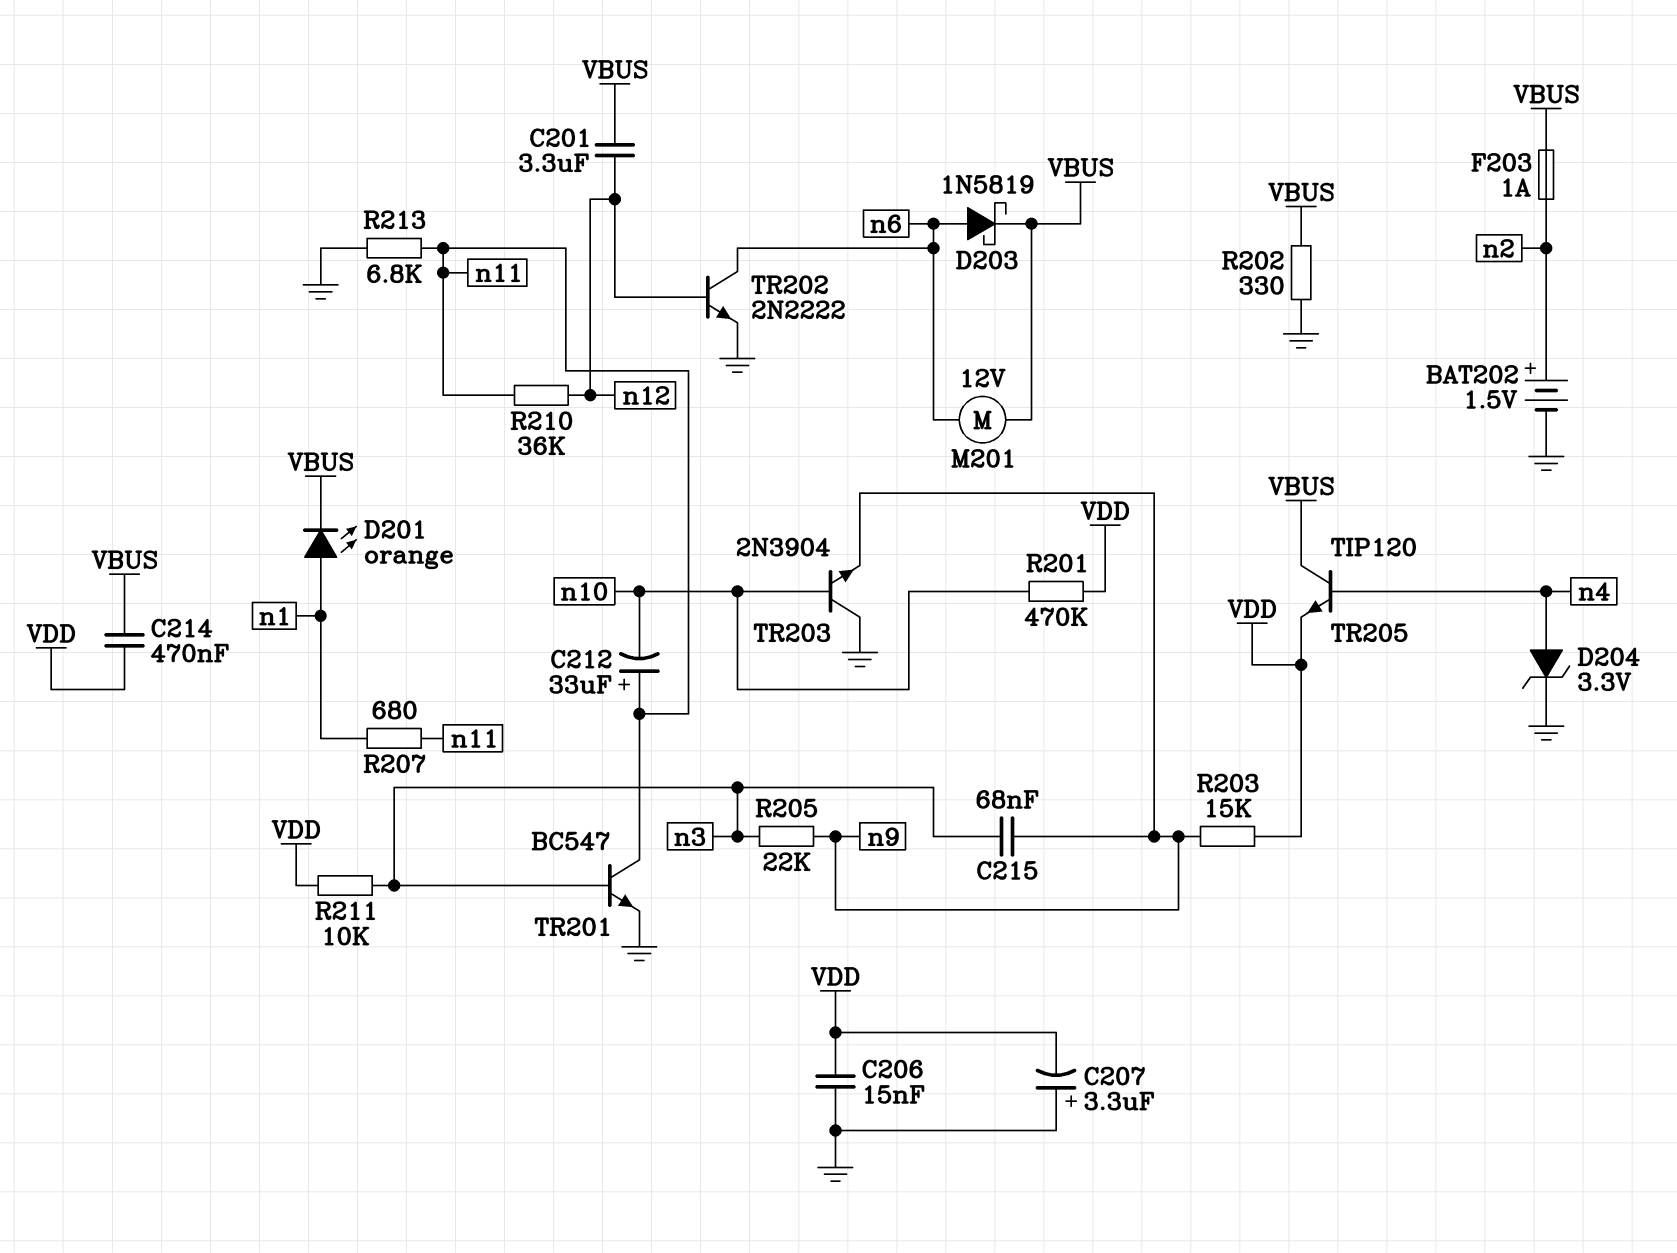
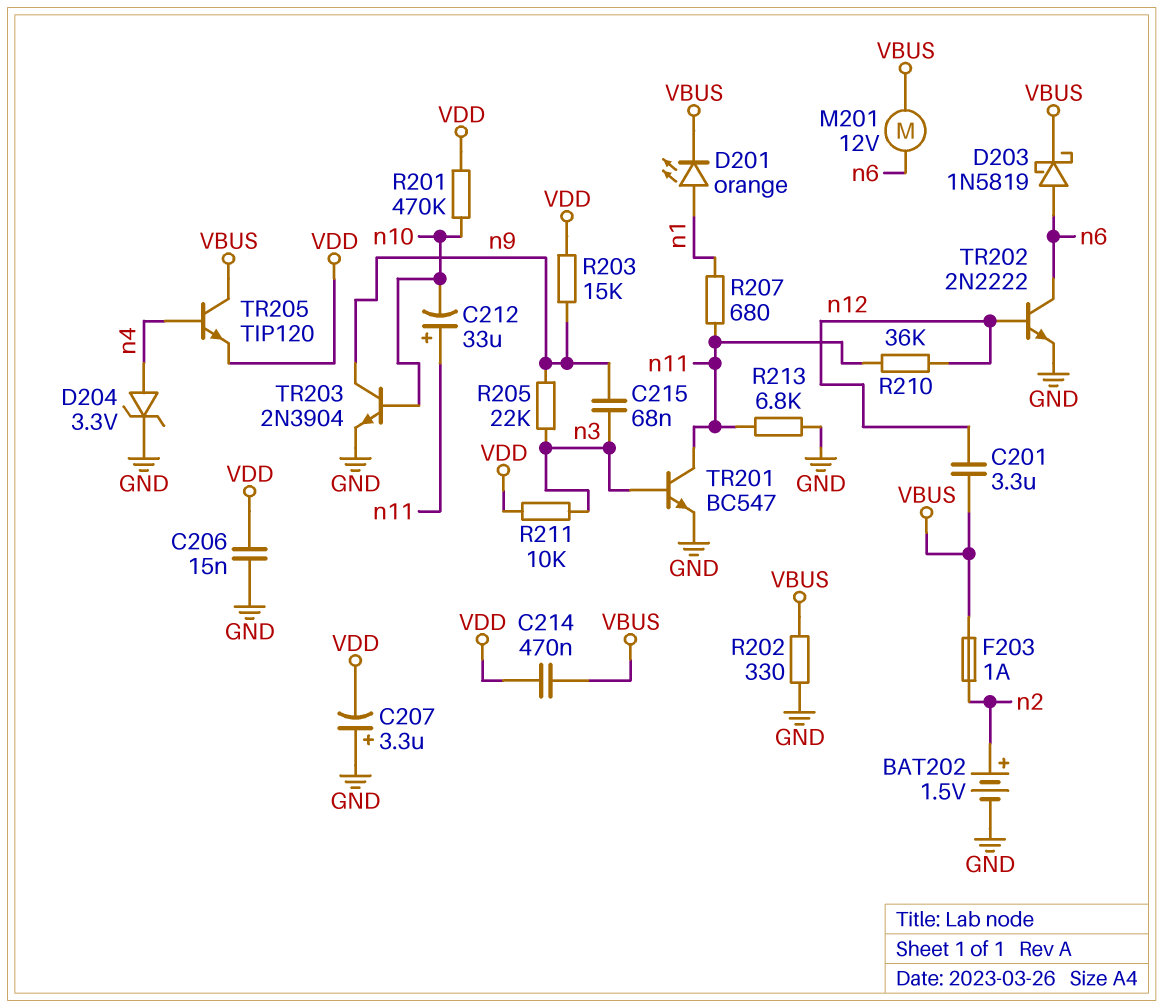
TR203: NPN 2N3904 (B n10, C GND, E n9) -> NPN 2N3904 (B n10, C n9, E GND)

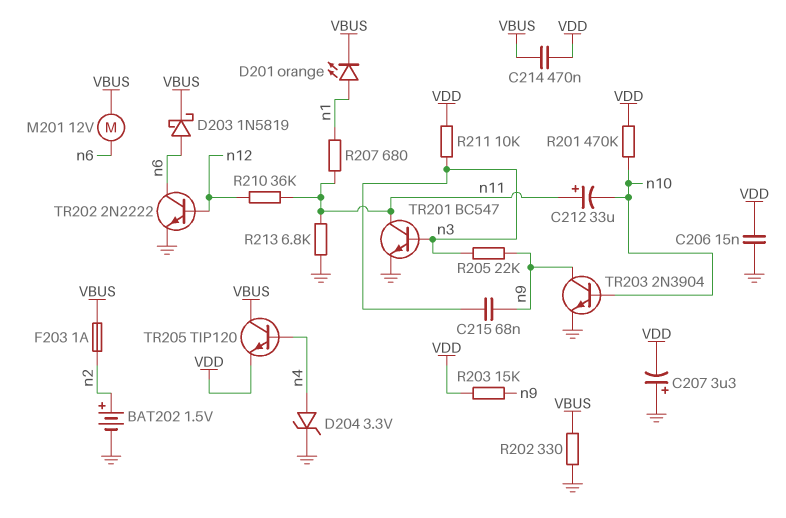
C201: 3.3uF (VBUS, n12) -> none

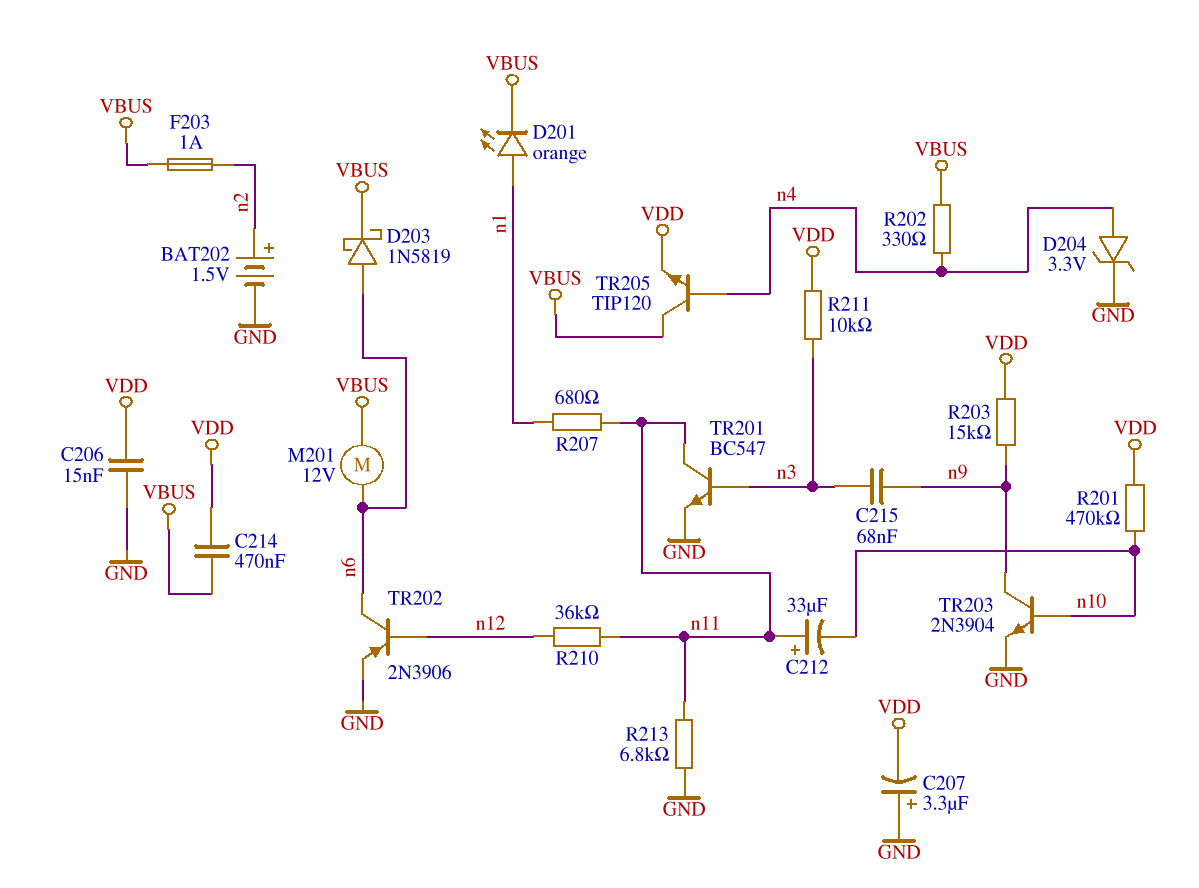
R202: 330 (GND, VBUS) -> 330 (VBUS, n4)
R205: 22k (n3, n9) -> none
TR202: NPN 2N2222 (B n12, C n6, E GND) -> PNP 2N3906 (B n12, C n6, E GND)

